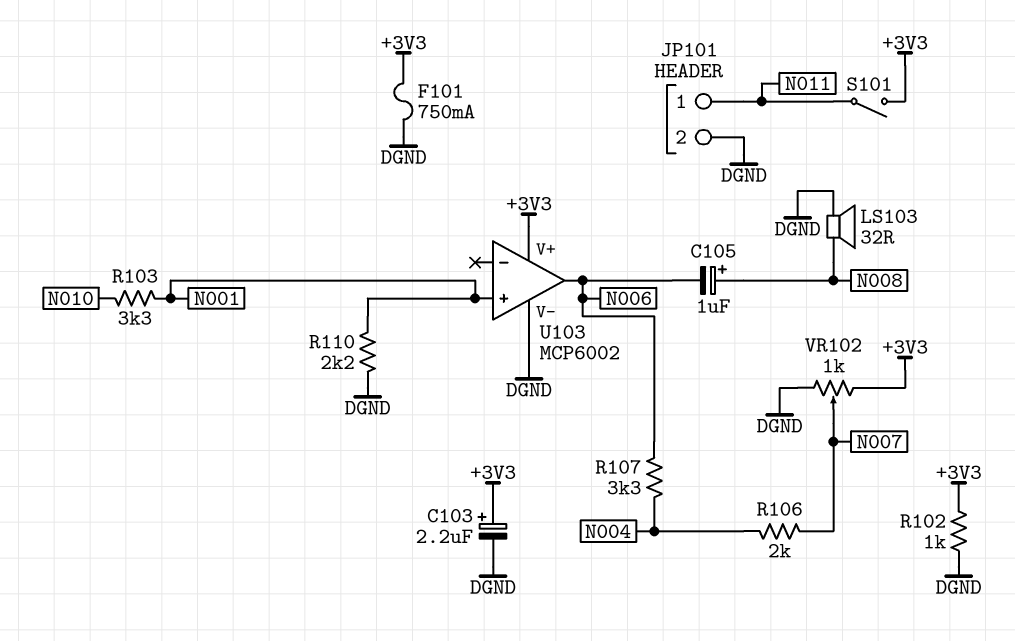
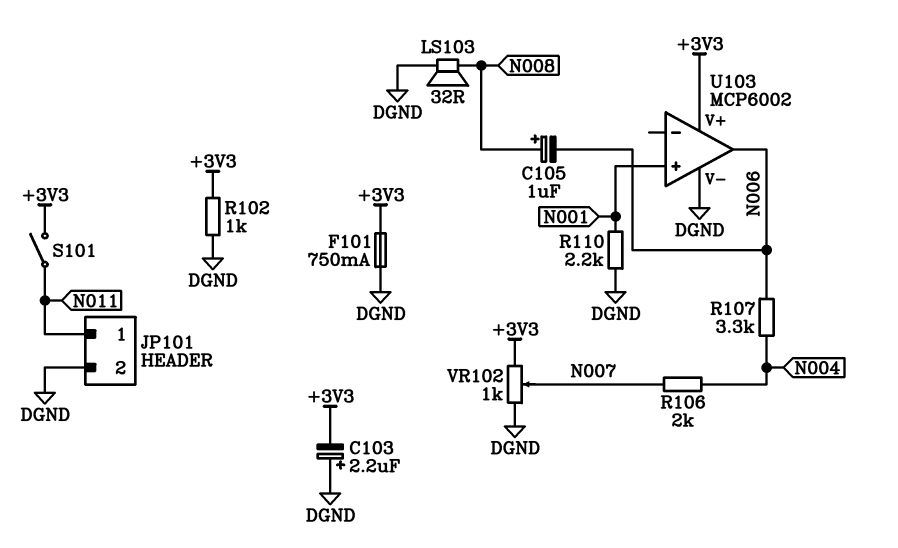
C103: 2.2uF (plus +3V3, minus DGND) -> 2.2uF (plus DGND, minus +3V3)
R103: 3.3k (N001, N010) -> none

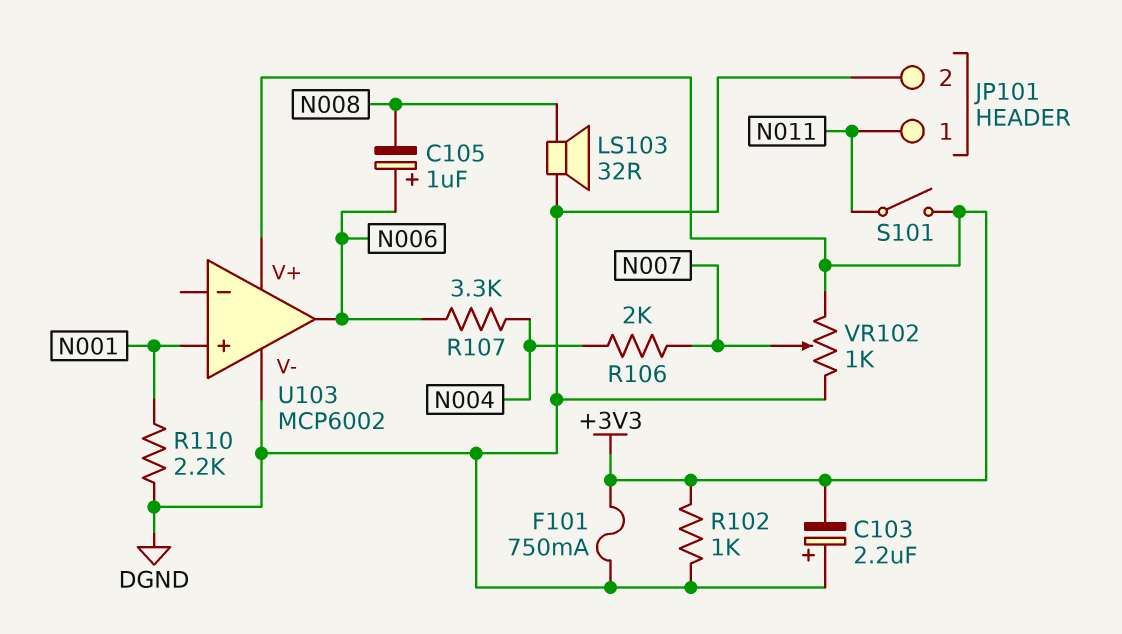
C105: 1uF (plus N008, minus N006) -> 1uF (plus N006, minus N008)

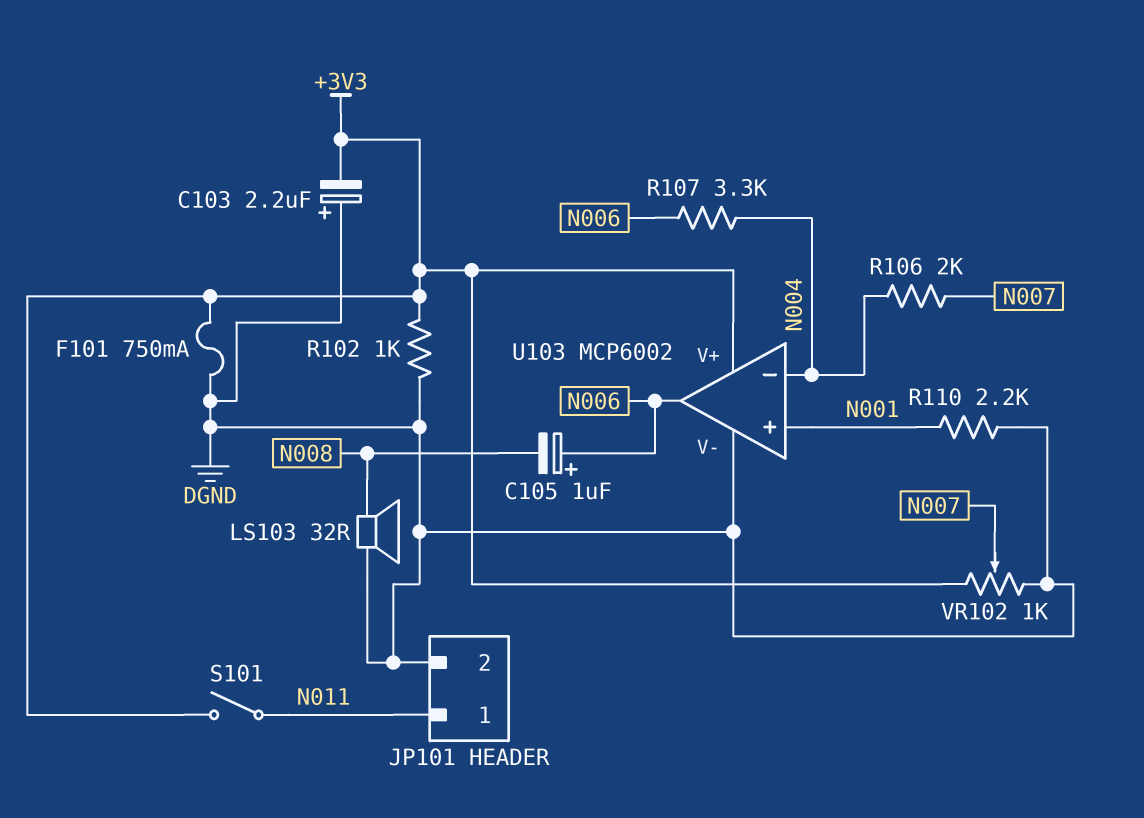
U103 pin in-: none -> N004

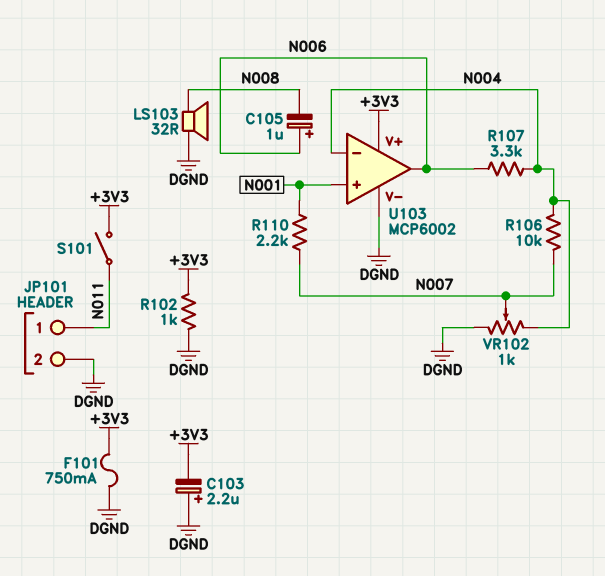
R106: 2k (N004, N007) -> 10k (N004, N007)
R110: 2.2k (DGND, N001) -> 2.2k (N001, N007)
VR102: 1k (+3V3, DGND, wiper N007) -> 1k (DGND, N004, wiper N007)

